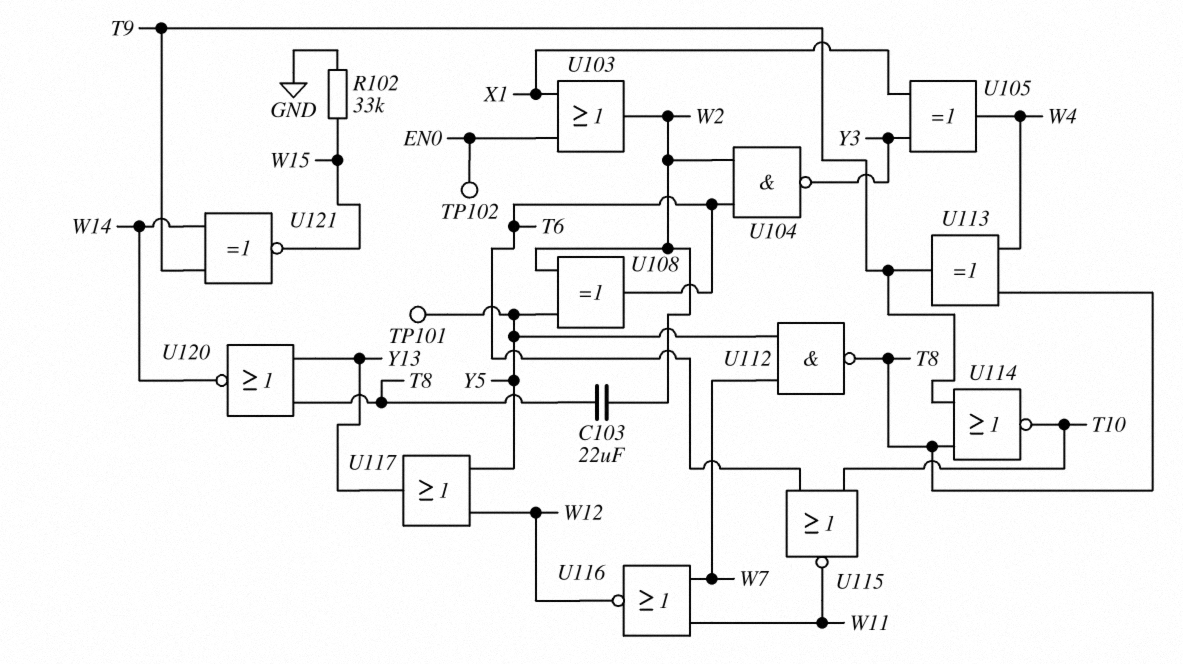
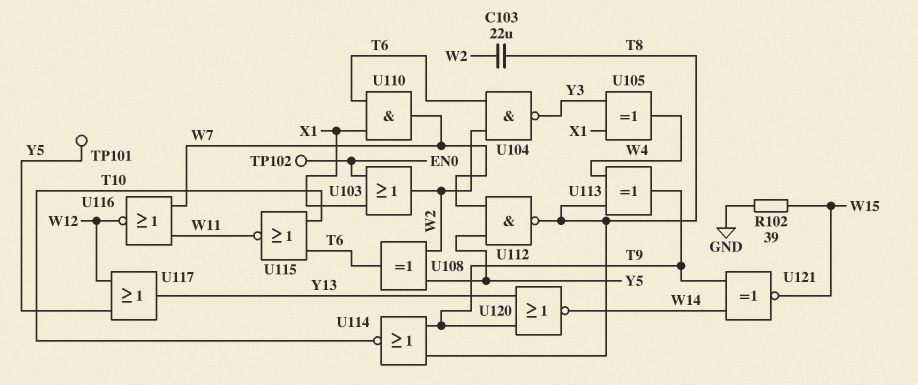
R102: 33k (GND, W15) -> 39 (GND, W15)
U110: none -> AND (in T6, in X1, out W7)
U120: NOR (in T8, in Y13, out W14) -> NOR (in T9, in Y13, out W14)

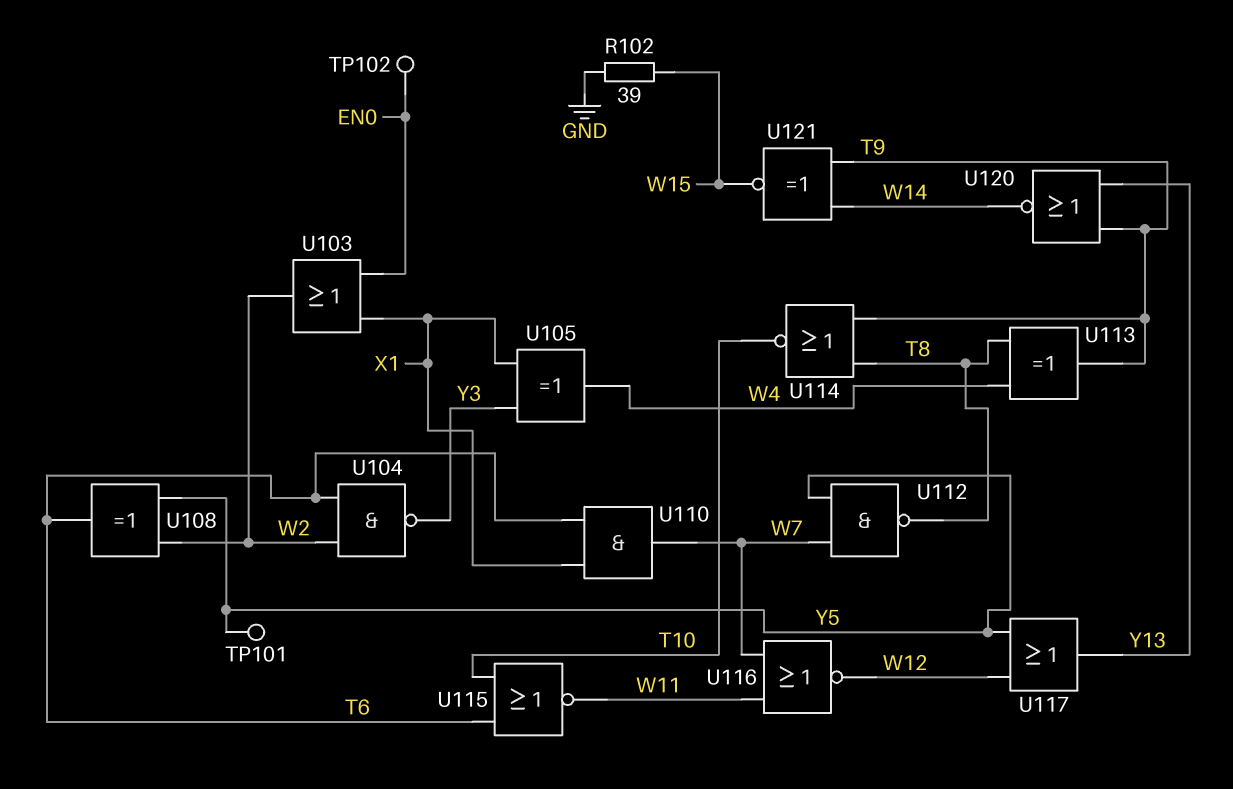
C103: 22uF (T8, W2) -> none

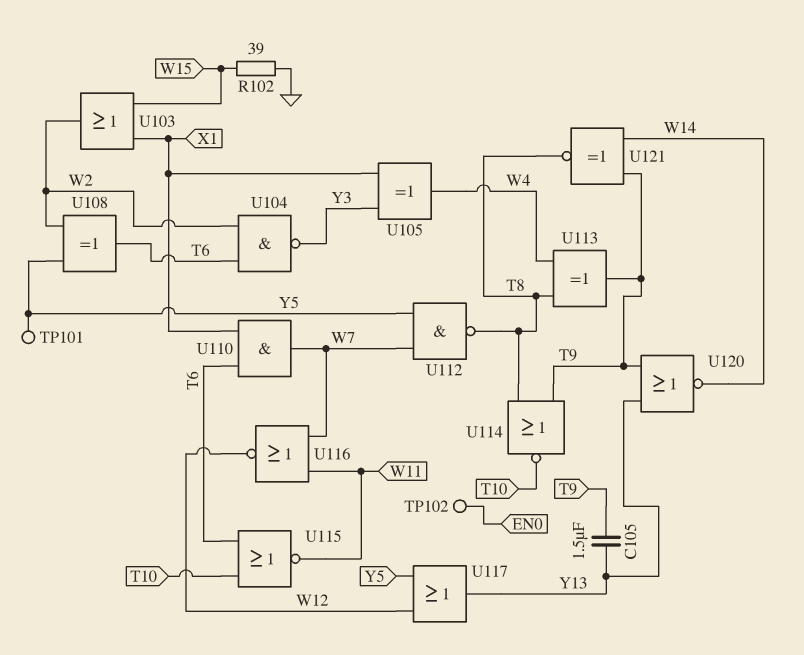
C105: none -> 1.5uF (T9, Y13)
U103: OR (in EN0, in X1, out W2) -> OR (in W15, in X1, out W2)
U121: XNOR (in T9, in W14, out W15) -> XNOR (in T9, in W14, out T8)

